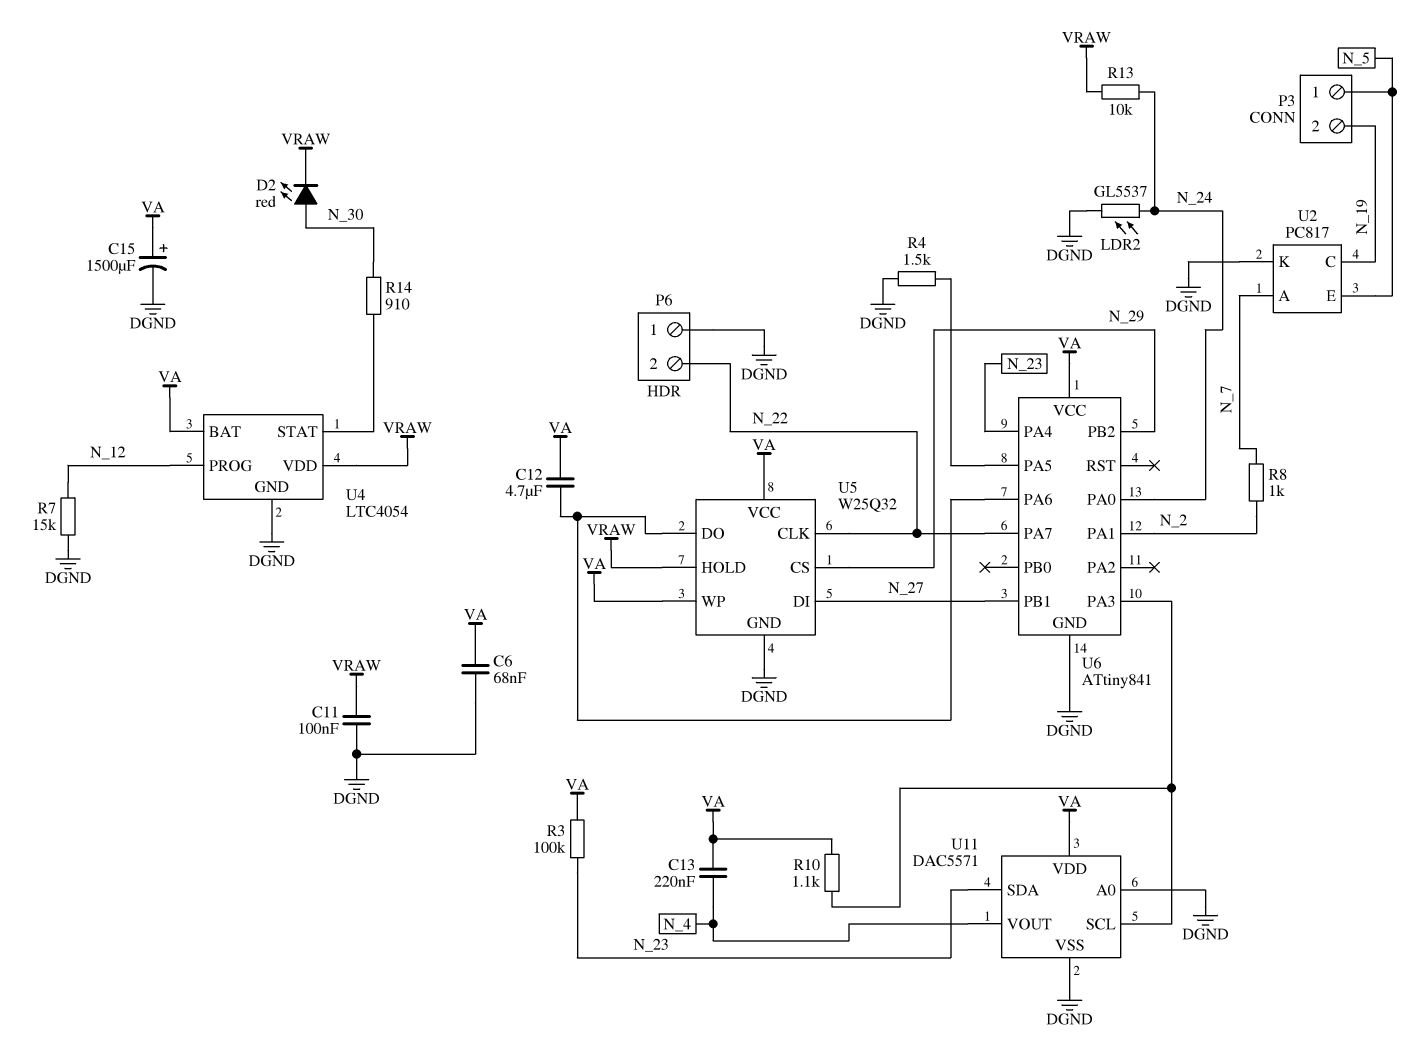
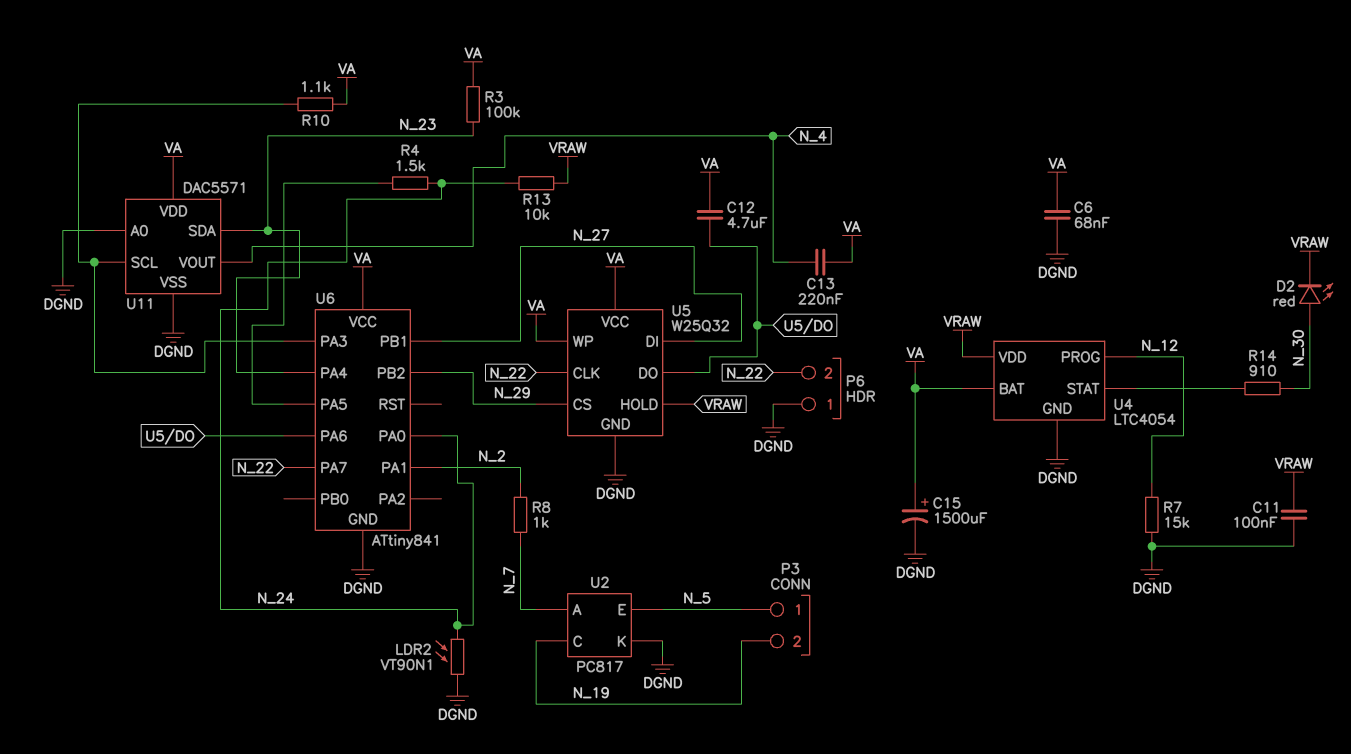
LDR2: GL5537 (DGND, N_24) -> VT90N1 (DGND, N_24)
R4: 1.5k (DGND, U6/PA5) -> 1.5k (N_24, U6/PA5)

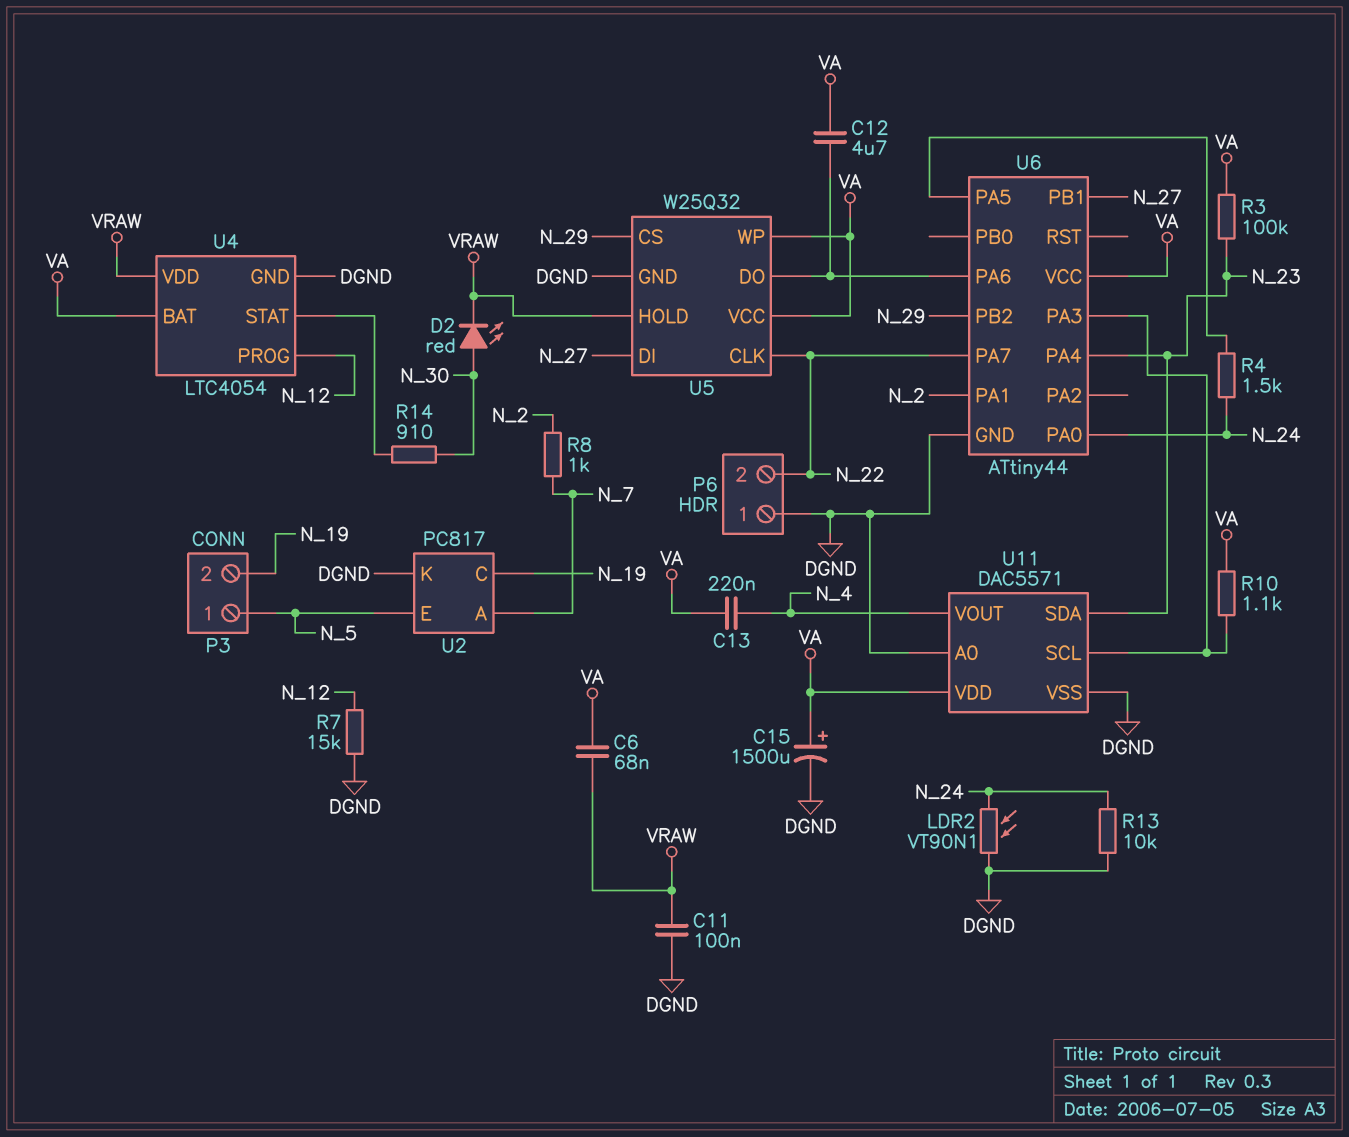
C6: 68nF (DGND, VA) -> 68nF (VA, VRAW)
R13: 10k (N_24, VRAW) -> 10k (DGND, N_24)
U6: ATtiny841 -> ATtiny44

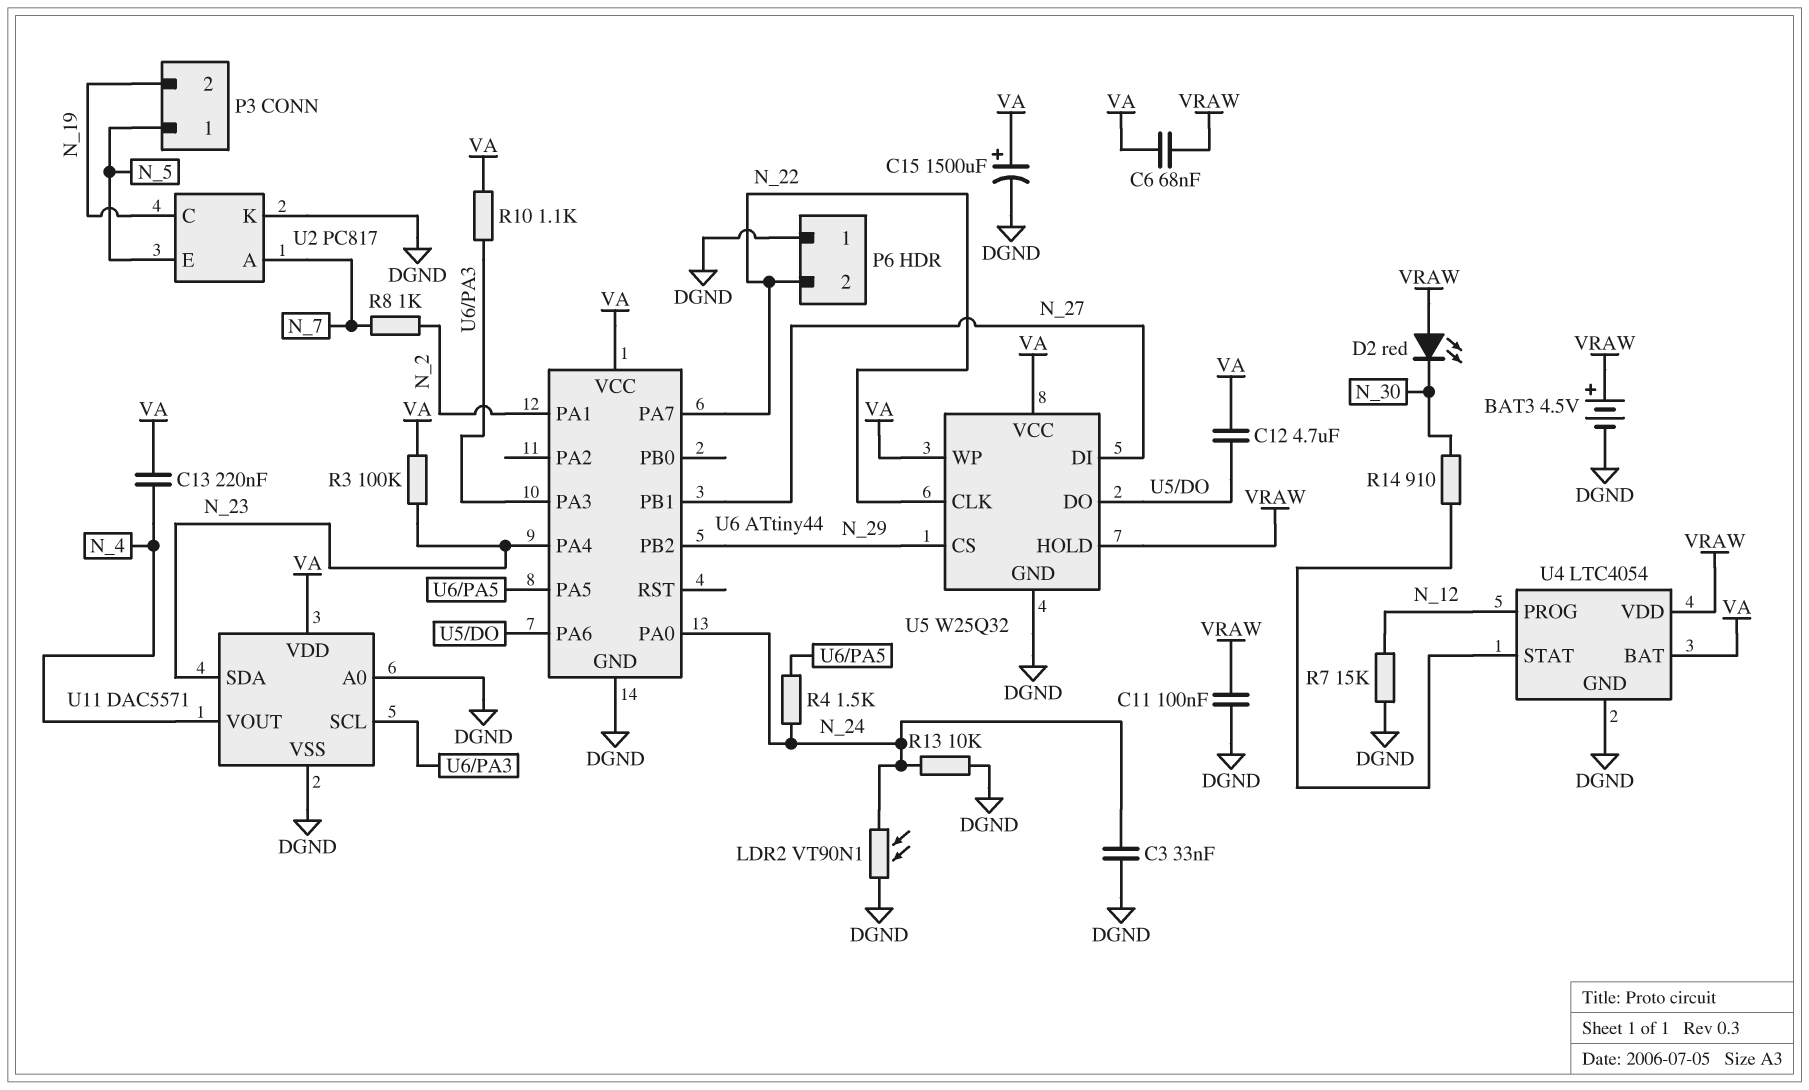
BAT3: none -> 4.5V (plus VRAW, minus DGND)
C3: none -> 33nF (DGND, N_24)
D2: LED red (A N_30, K VRAW) -> LED red (A VRAW, K N_30)

